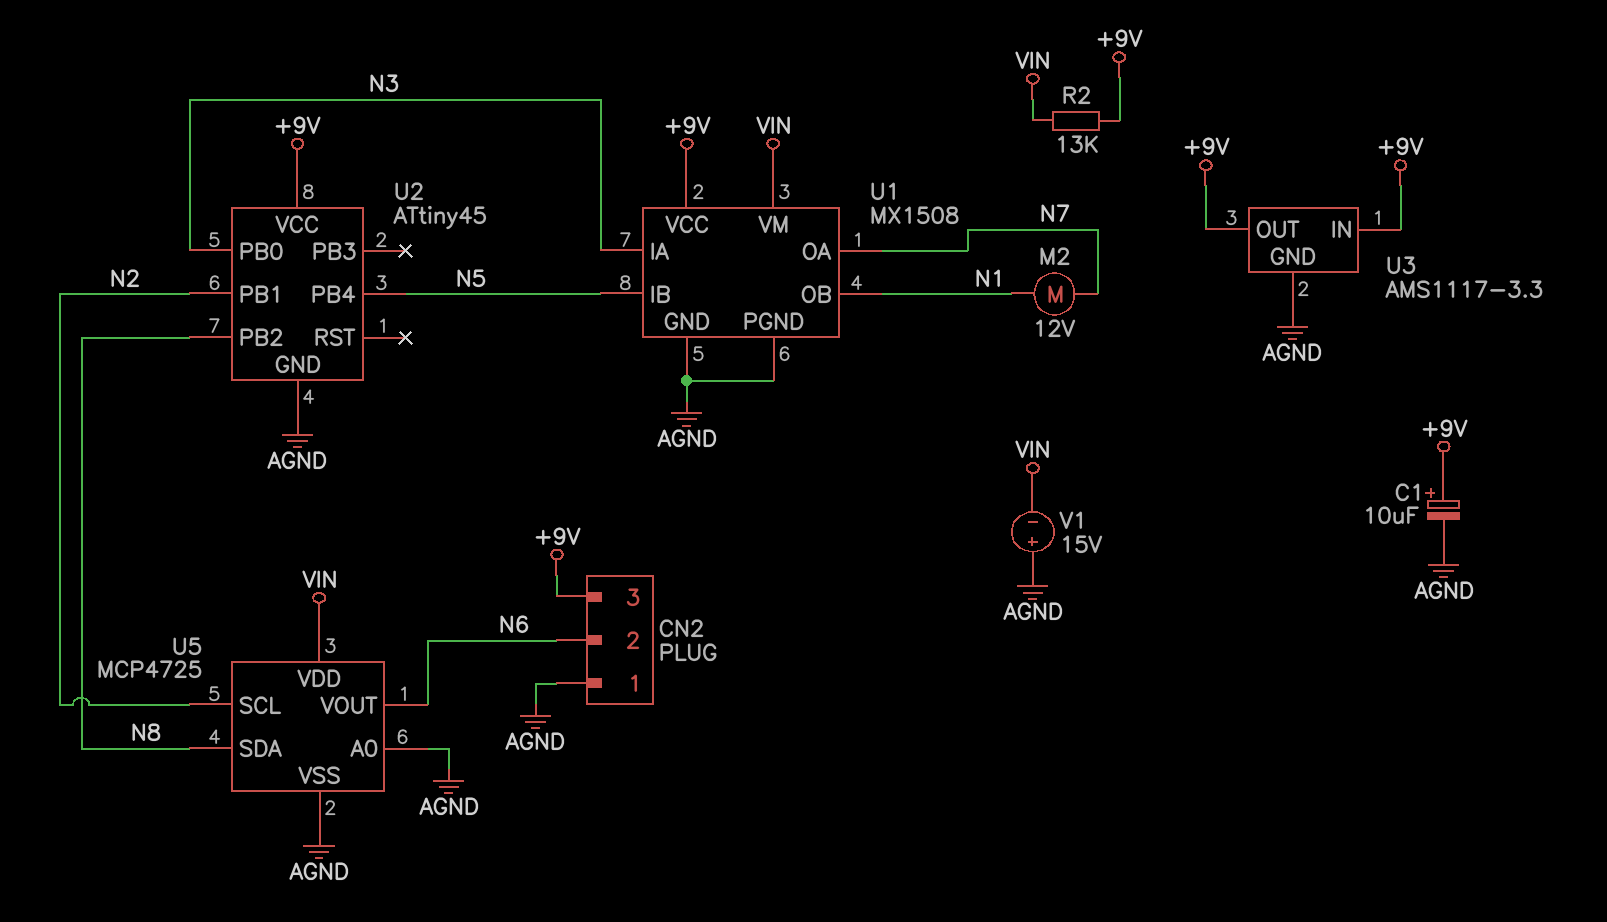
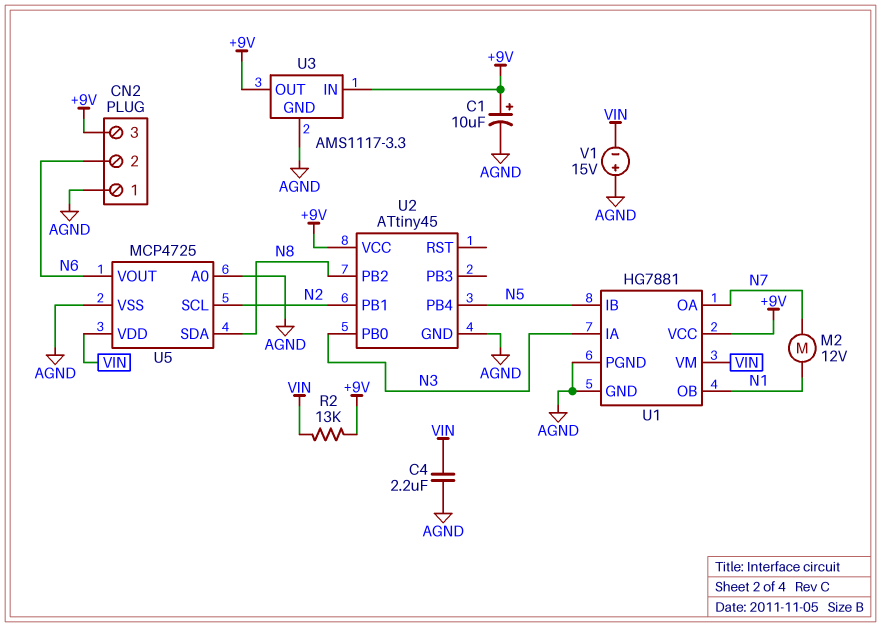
C4: none -> 2.2uF (AGND, VIN)
U1: MX1508 -> HG7881

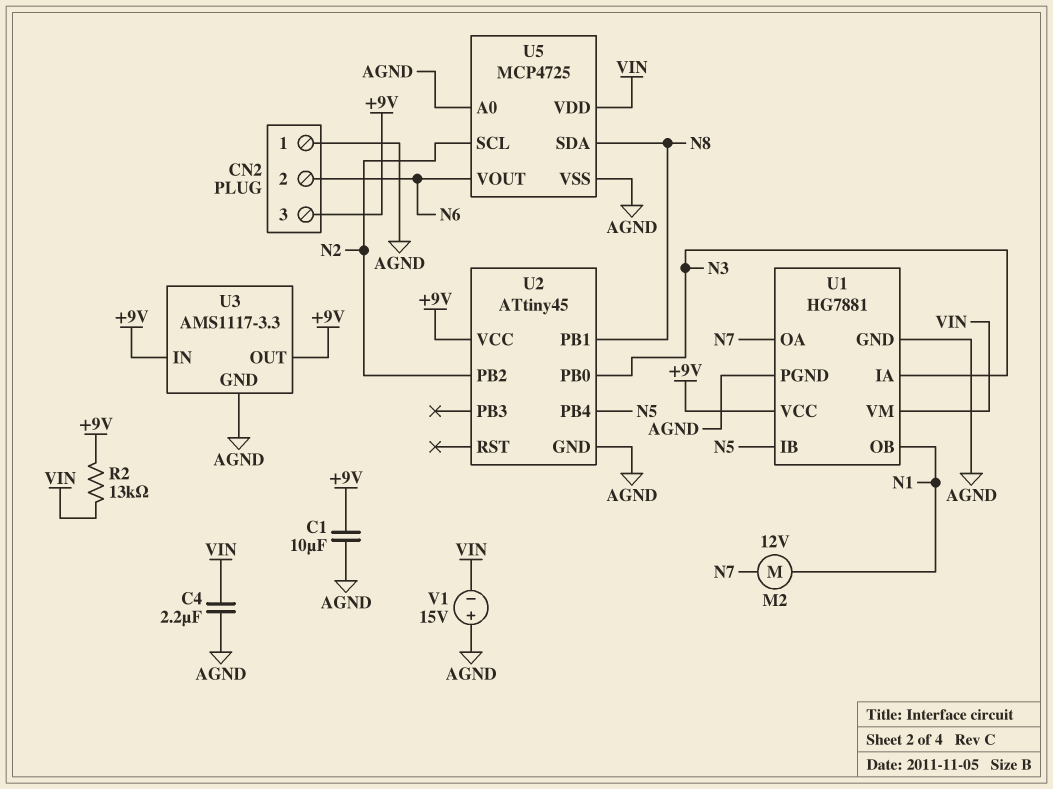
C1: 10uF (plus +9V, minus AGND) -> 10uF (+9V, AGND)
U2 pin PB1: N2 -> N8
U2 pin PB2: N8 -> N2

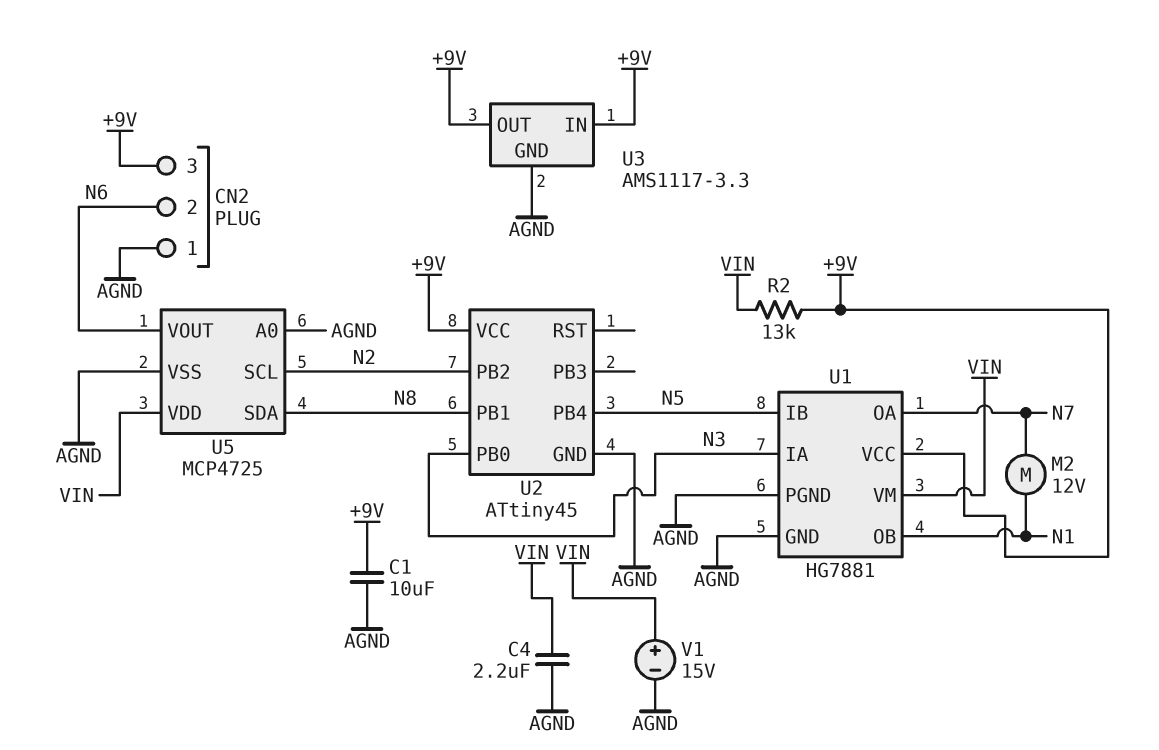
V1: 15V (plus AGND, minus VIN) -> 15V (plus VIN, minus AGND)

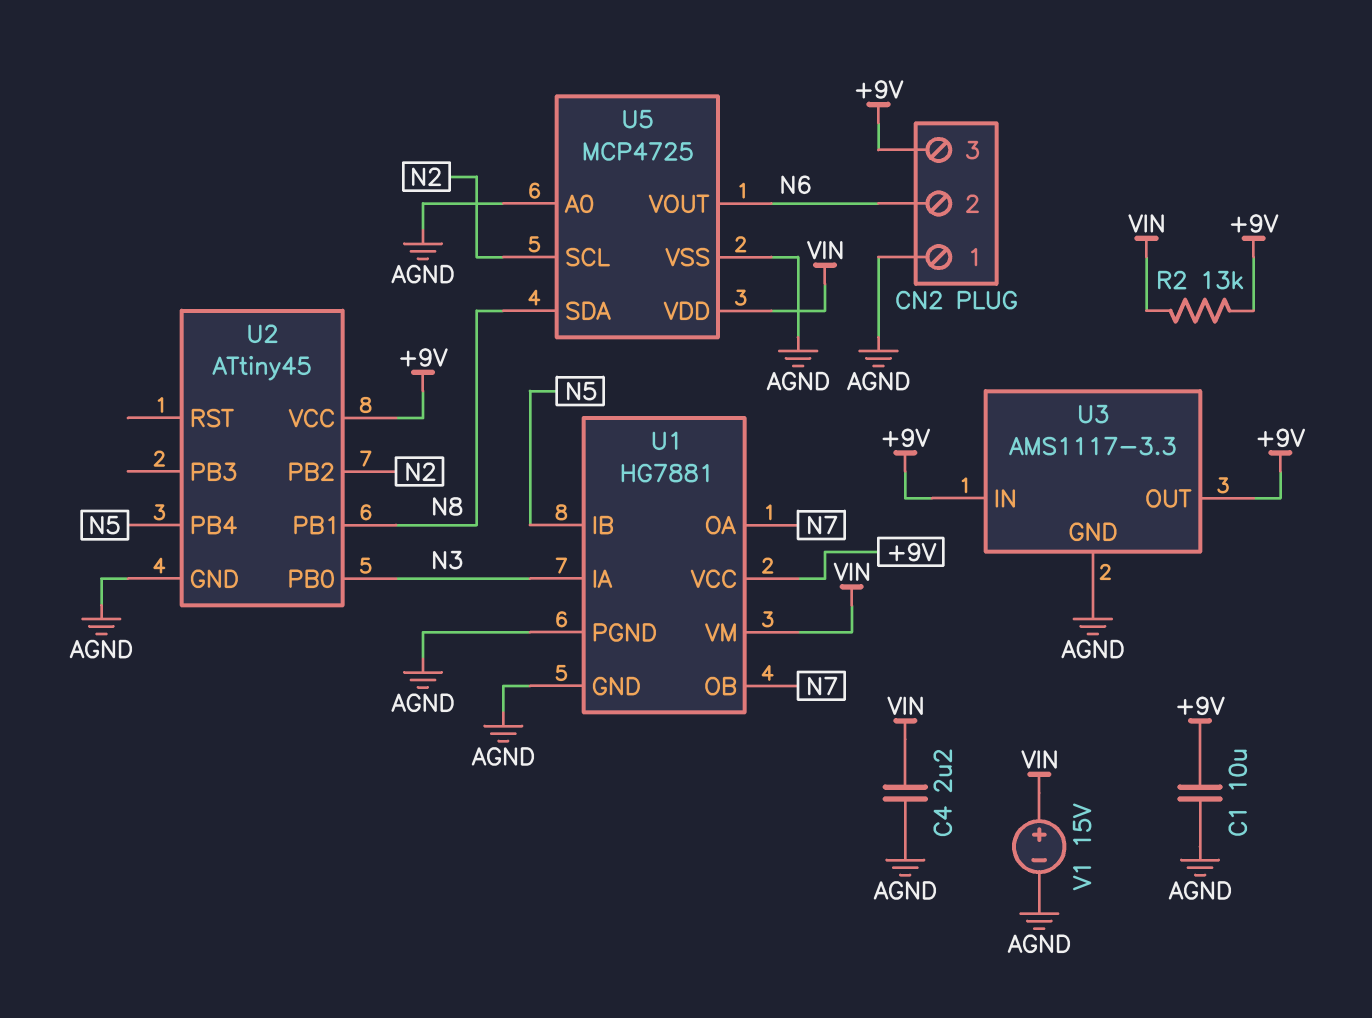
M2: motor 12V (N1, N7) -> none
U1 pin OB: N1 -> N7

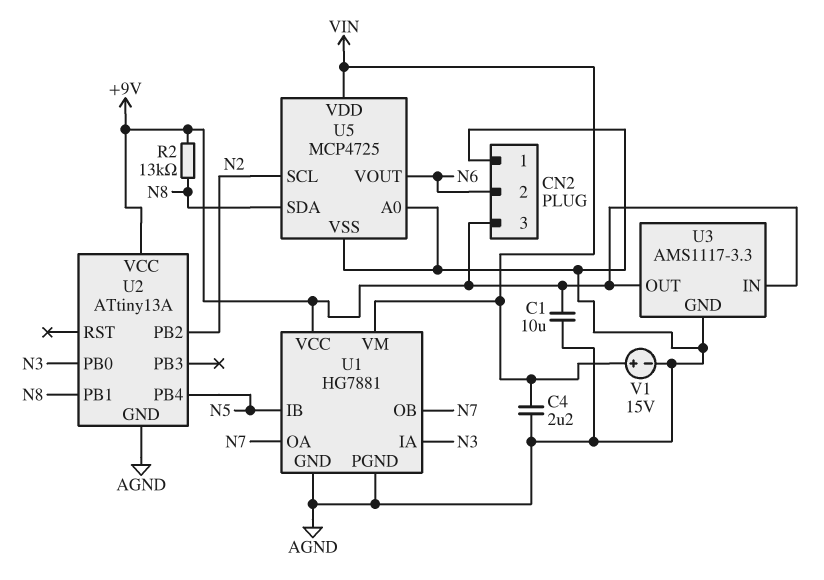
R2: 13k (+9V, VIN) -> 13k (+9V, N8)
U2: ATtiny45 -> ATtiny13A

